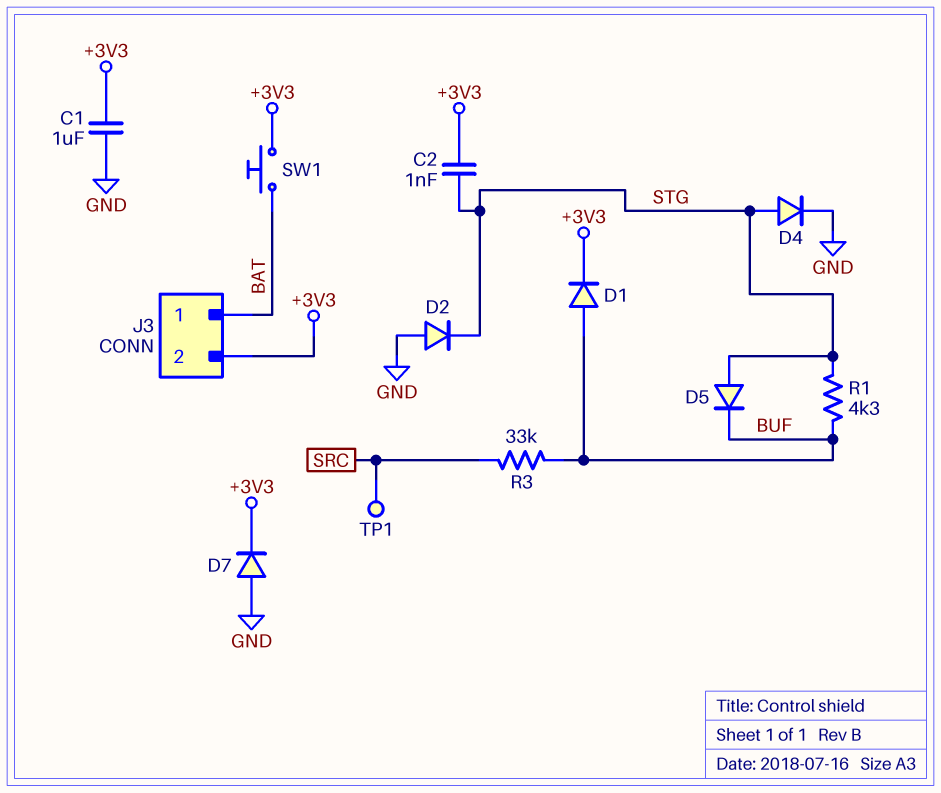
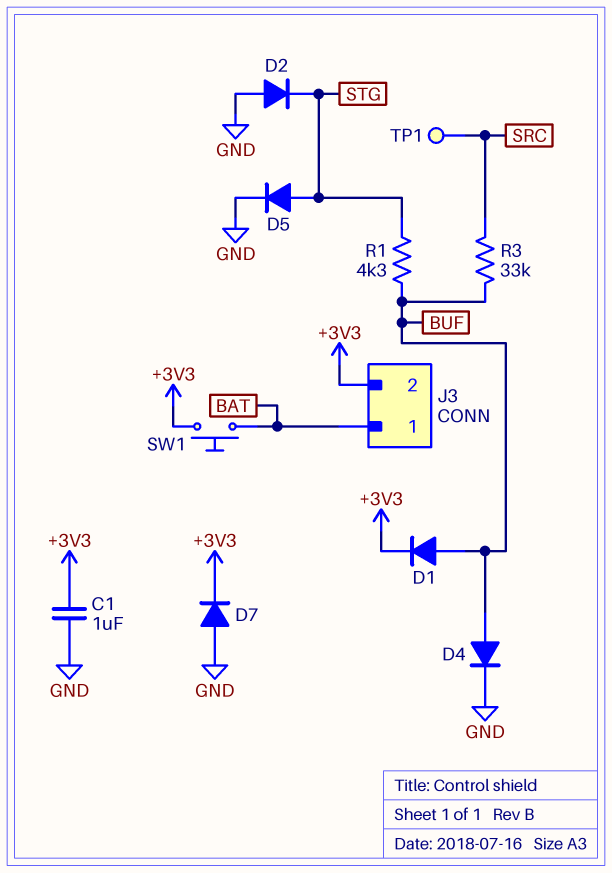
C2: 1nF (+3V3, STG) -> none
D4: diode (A STG, K GND) -> diode (A BUF, K GND)
D5: diode (A STG, K BUF) -> diode (A STG, K GND)

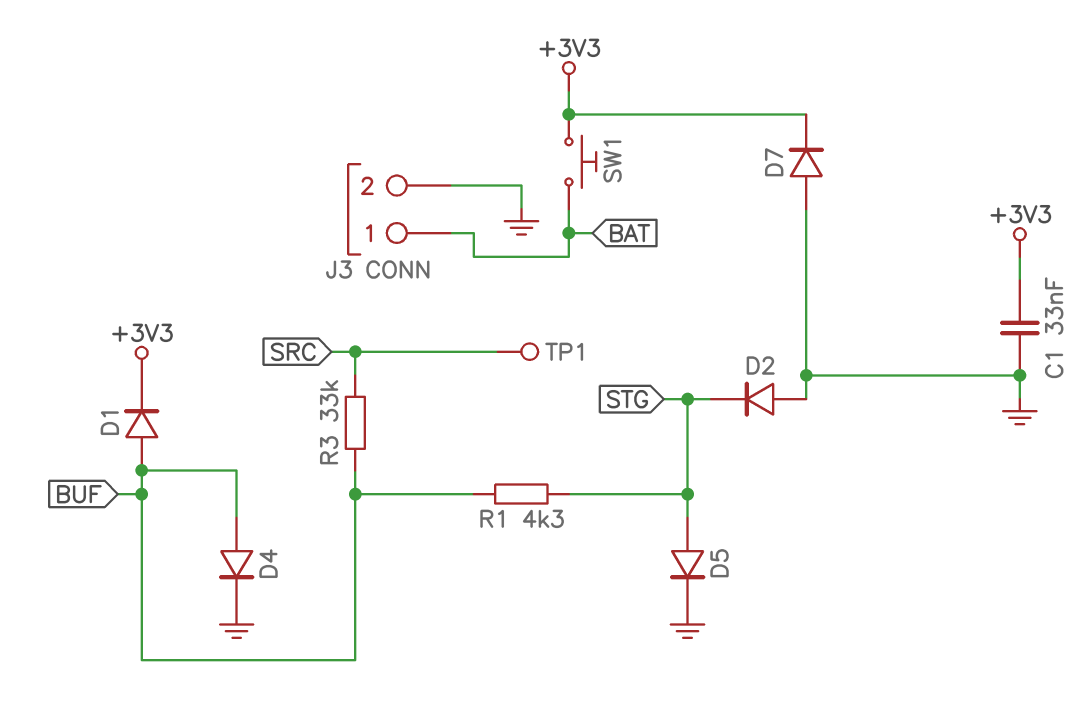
C1: 1uF (+3V3, GND) -> 33nF (+3V3, GND)
J3 pin 2: +3V3 -> GND

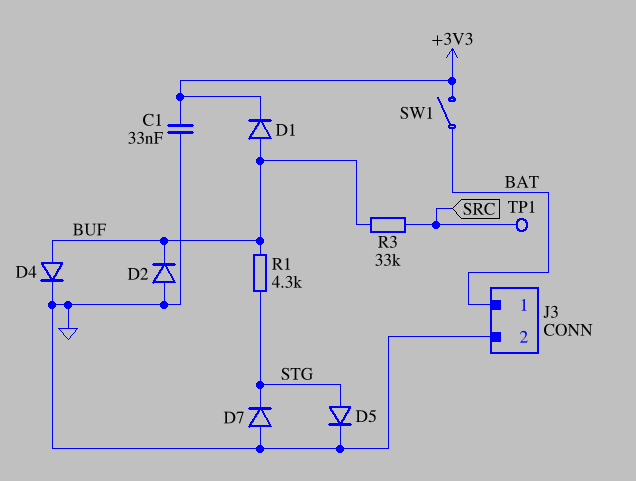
D2: diode (A GND, K STG) -> diode (A GND, K BUF)
D7: diode (A GND, K +3V3) -> diode (A GND, K STG)
SW1: button (+3V3, BAT) -> switch (+3V3, BAT)

